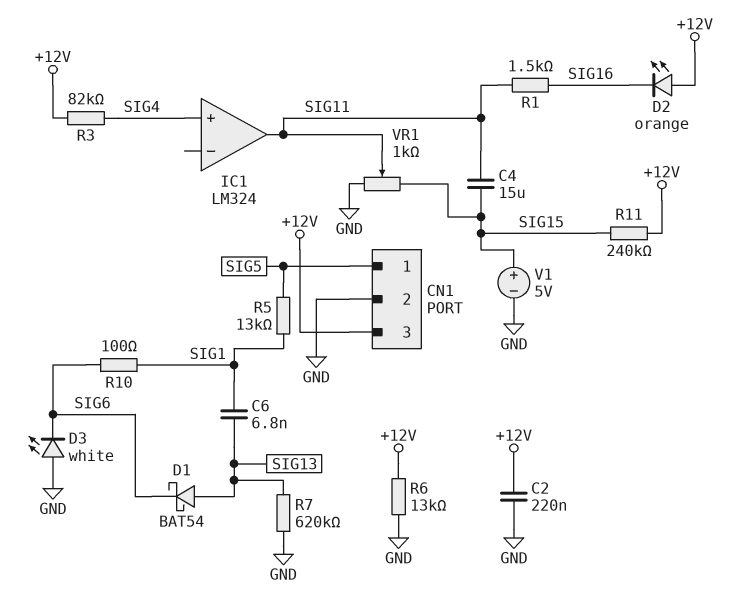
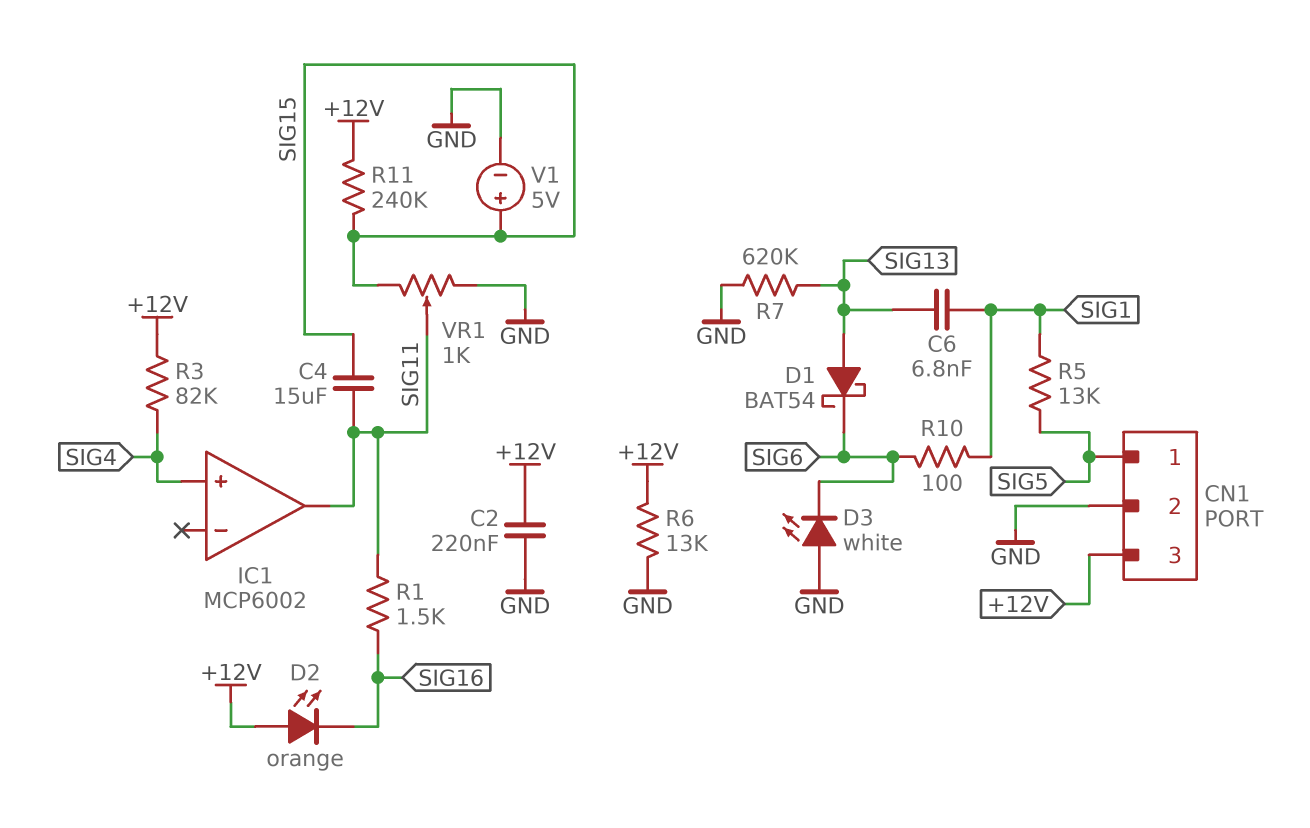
IC1: LM324 -> MCP6002

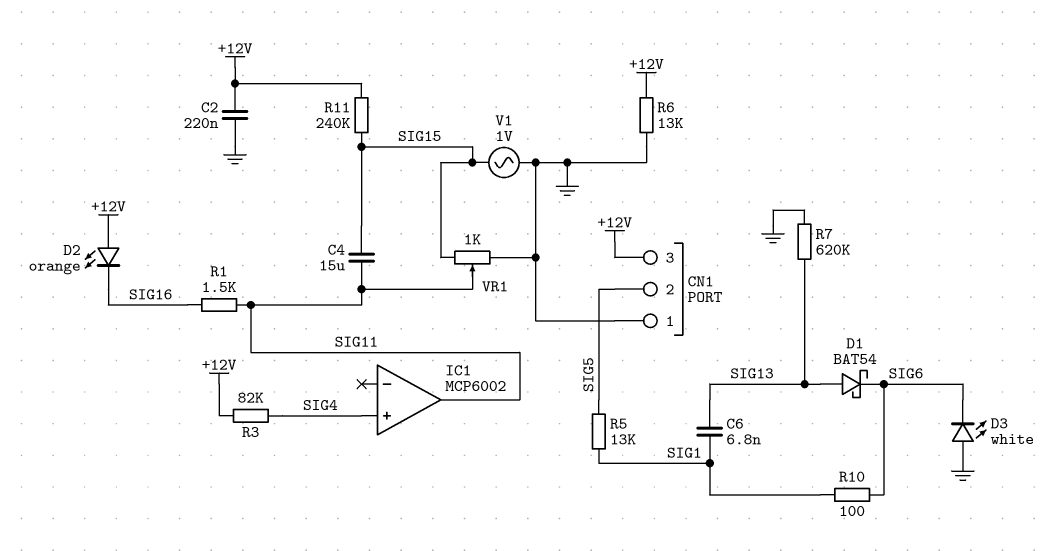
CN1 pin 1: SIG5 -> GND
CN1 pin 2: GND -> SIG5
V1: 5V (plus SIG15, minus GND) -> AC 1V (GND, SIG15)

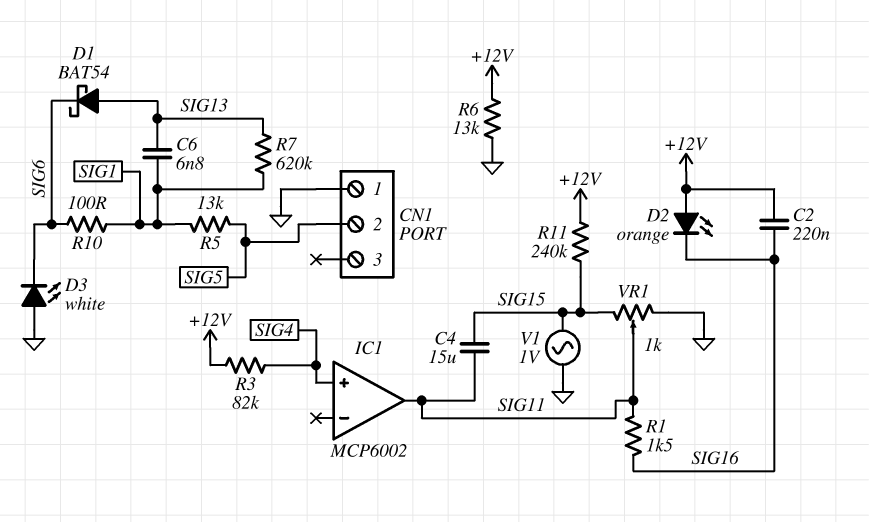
C2: 220nF (+12V, GND) -> 220nF (+12V, SIG16)
CN1 pin 3: +12V -> none
R7: 620k (GND, SIG13) -> 620k (SIG1, SIG13)

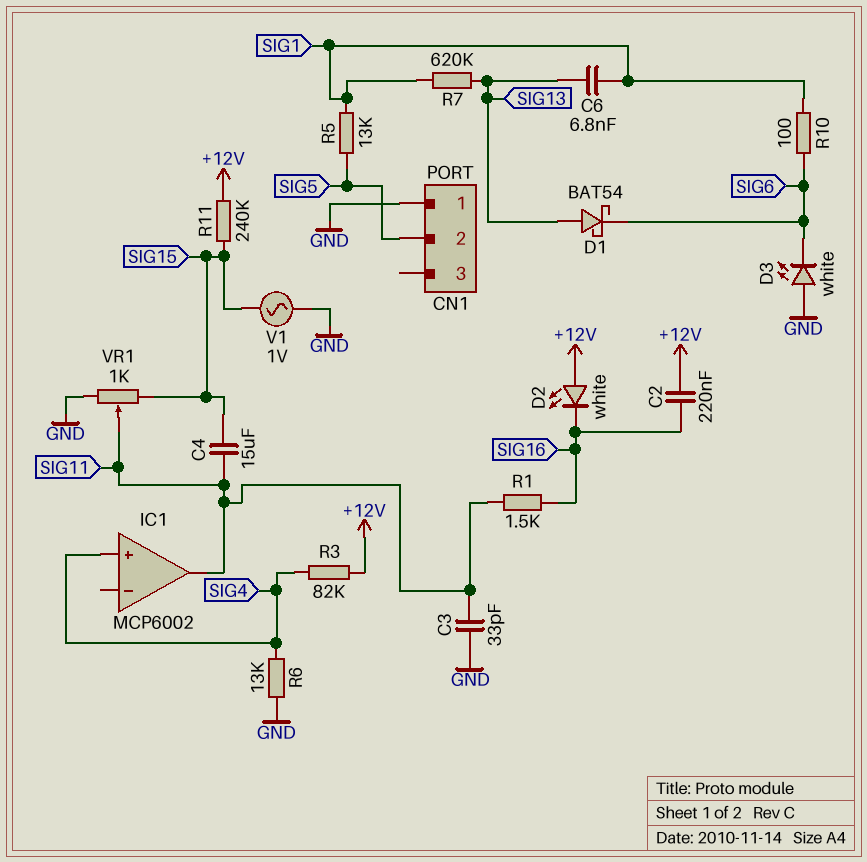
C3: none -> 33pF (GND, SIG11)
D2: LED orange (A +12V, K SIG16) -> LED white (A +12V, K SIG16)
R6: 13k (+12V, GND) -> 13k (GND, SIG4)

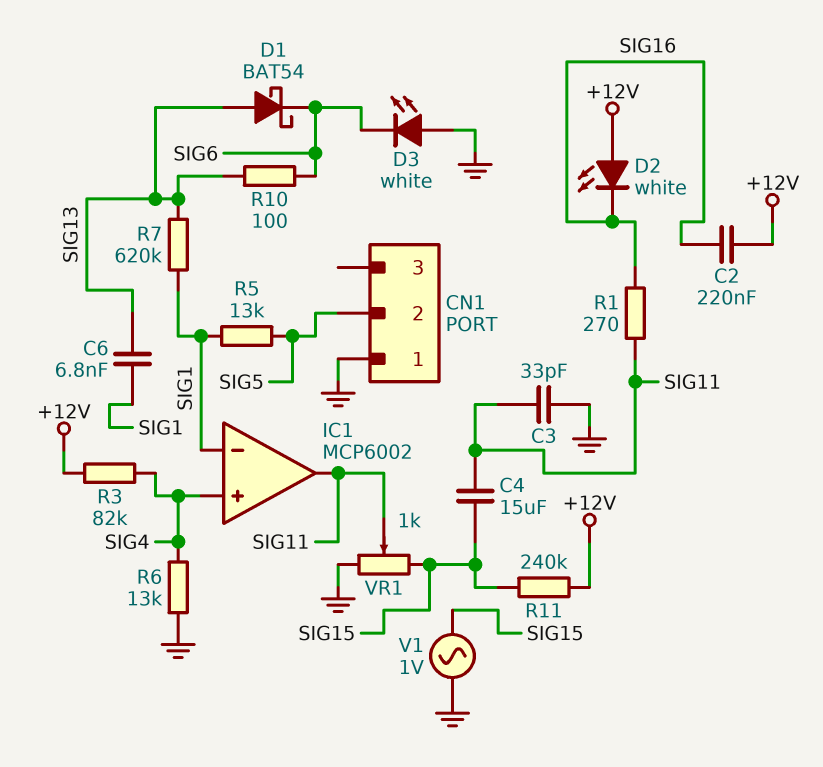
IC1 pin in-: none -> SIG1
R1: 1.5k (SIG11, SIG16) -> 270 (SIG11, SIG16)
R10: 100 (SIG1, SIG6) -> 100 (SIG6, SIG13)

